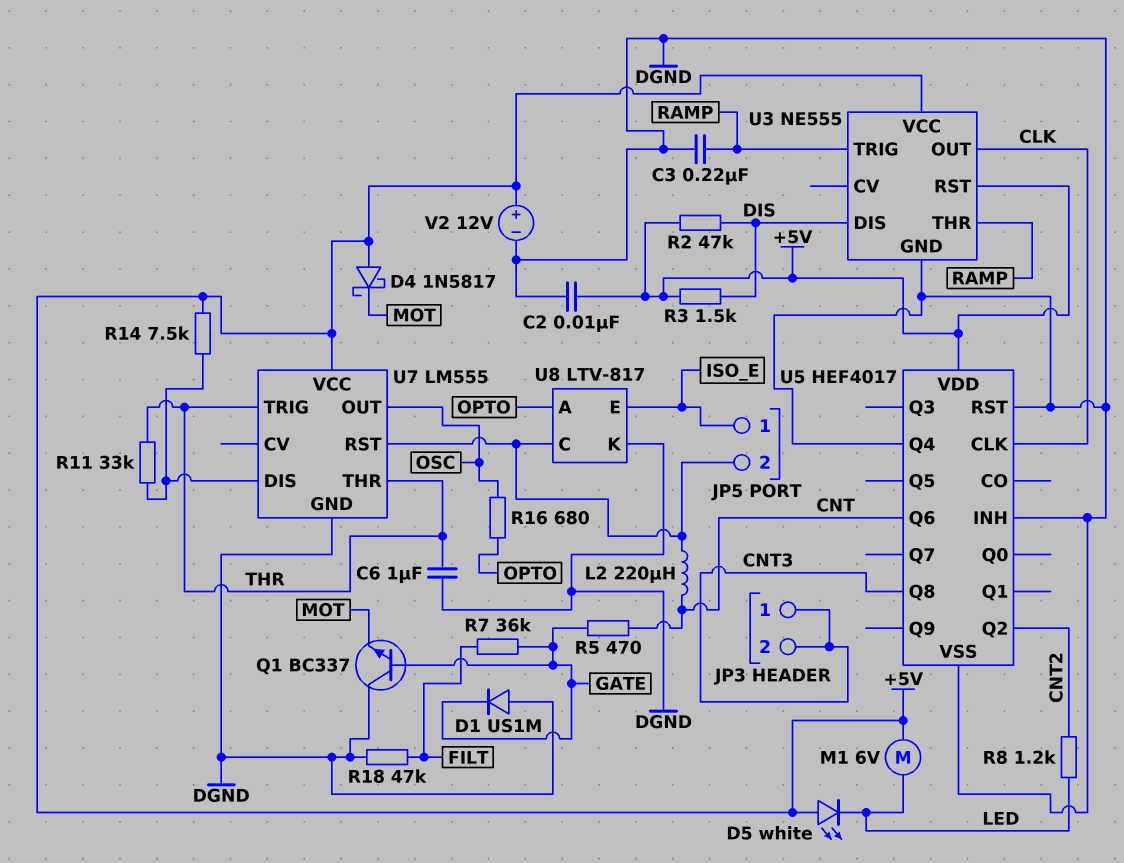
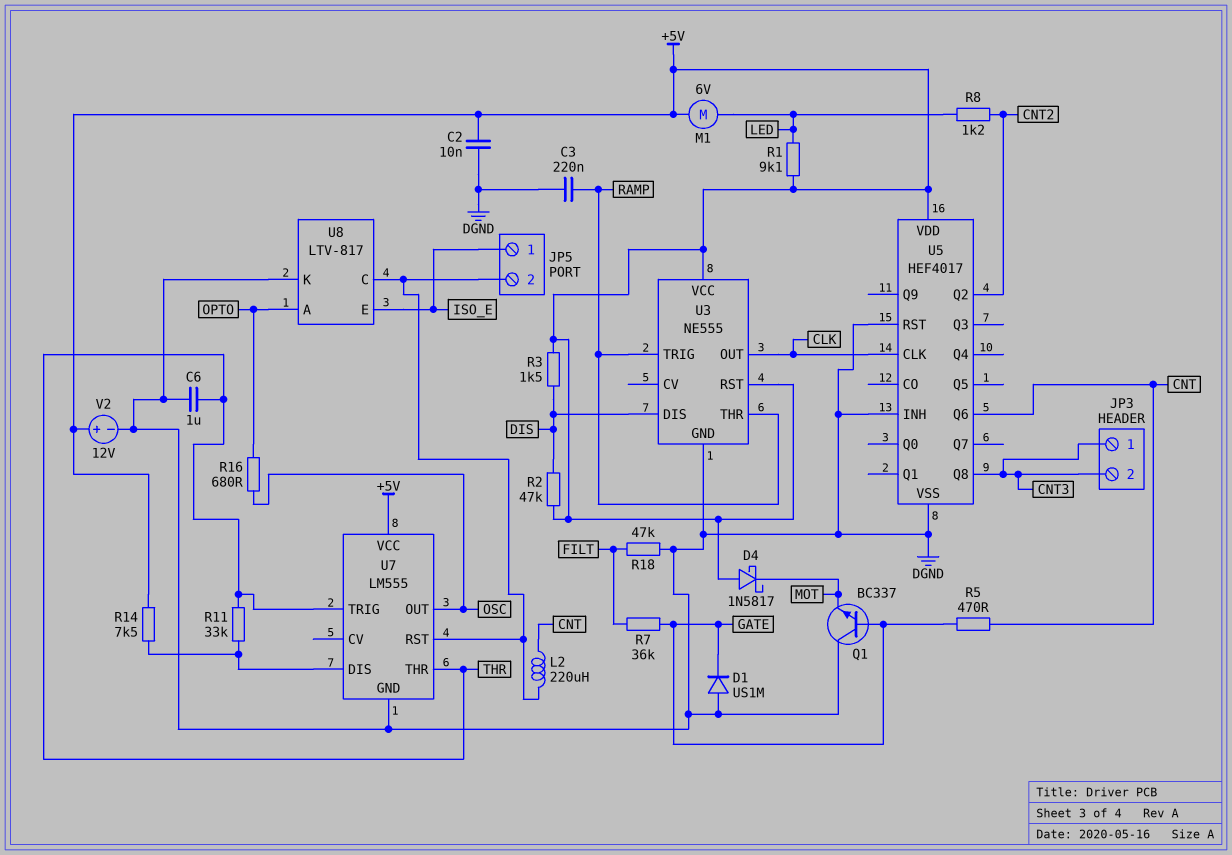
D5: LED white (A +5V, K LED) -> none
R1: none -> 9.1k (+5V, LED)
U5 pin Q4: DGND -> none

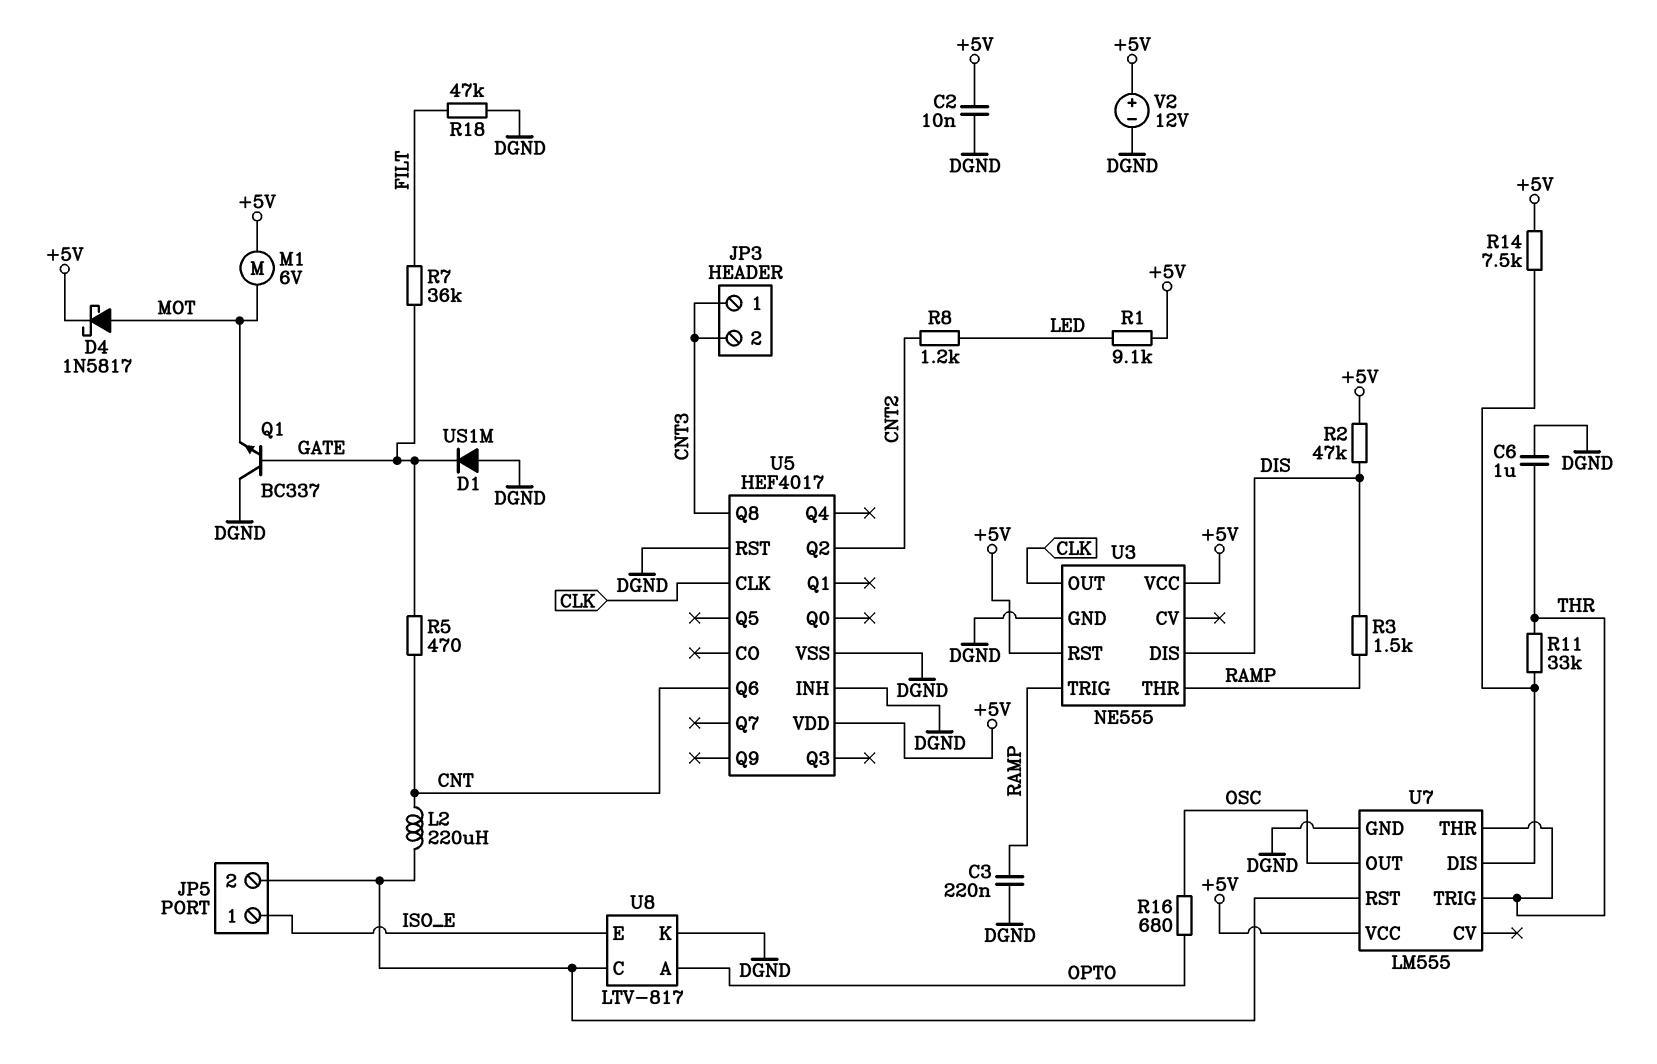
D4: schottky 1N5817 (A +5V, K MOT) -> schottky 1N5817 (A MOT, K +5V)
M1: motor 6V (+5V, LED) -> motor 6V (+5V, MOT)
R3: 1.5k (+5V, DIS) -> 1.5k (DIS, RAMP)

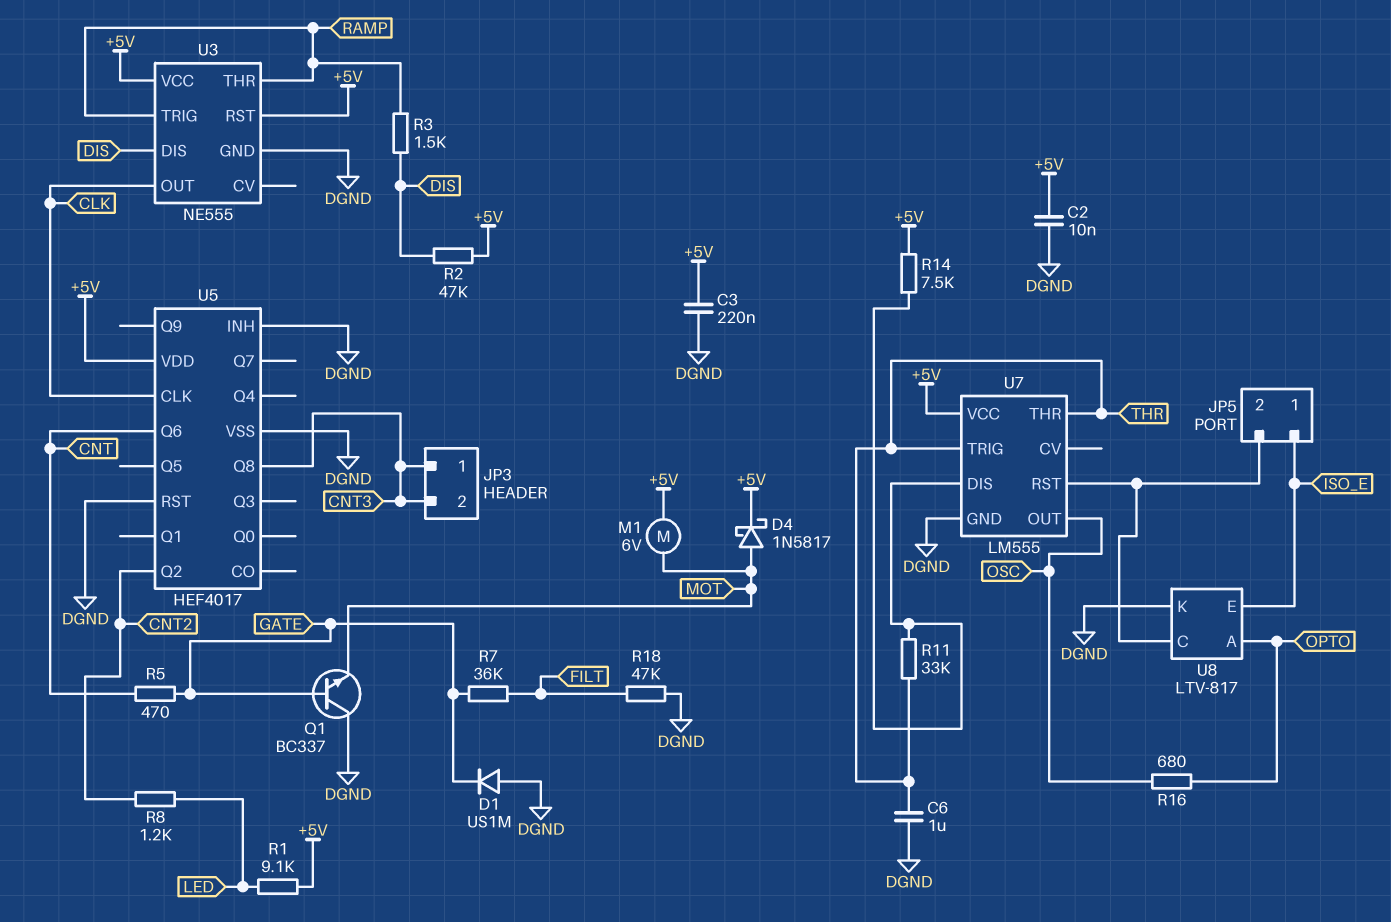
C3: 220nF (DGND, RAMP) -> 220nF (+5V, DGND)
L2: 220uH (CNT, JP5/2) -> none
V2: 12V (plus +5V, minus DGND) -> none

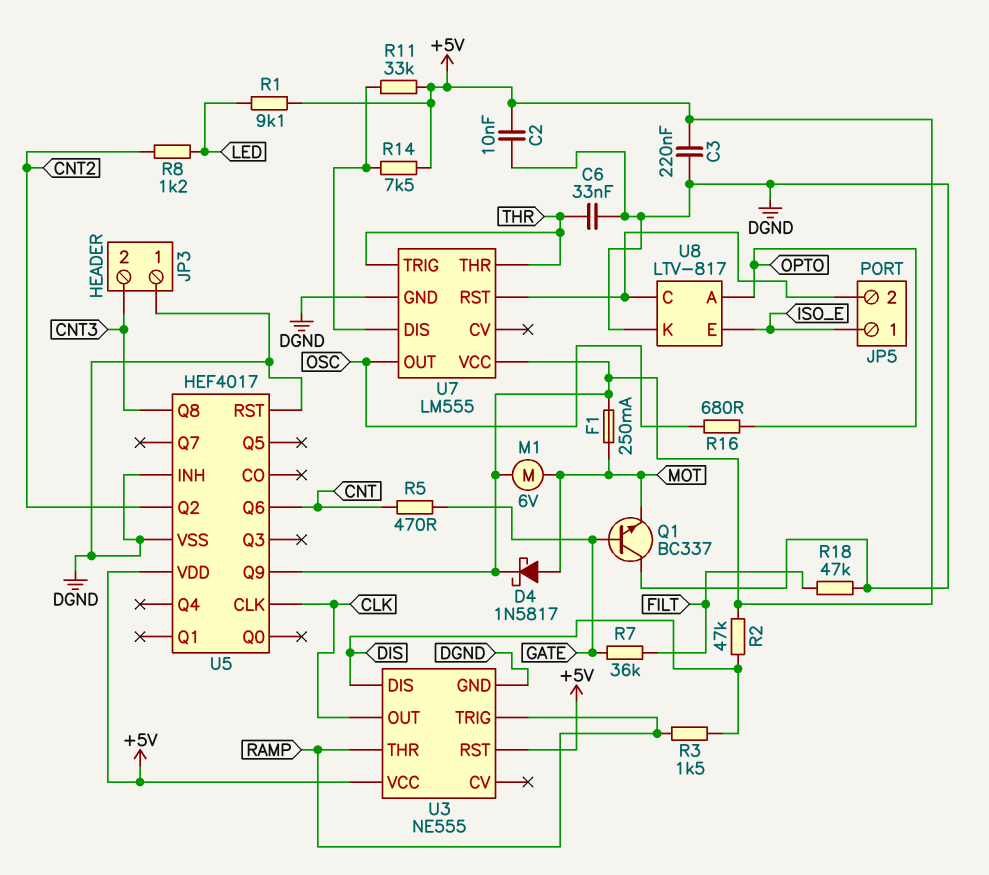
C6: 1uF (DGND, THR) -> 33nF (DGND, THR)
D1: diode US1M (A DGND, K GATE) -> none
F1: none -> 250mA (+5V, MOT)
JP3 pin 1: CNT3 -> DGND
R11: 33k (THR, U7/DIS) -> 33k (+5V, U7/DIS)
U5 pin Q9: none -> +5V

